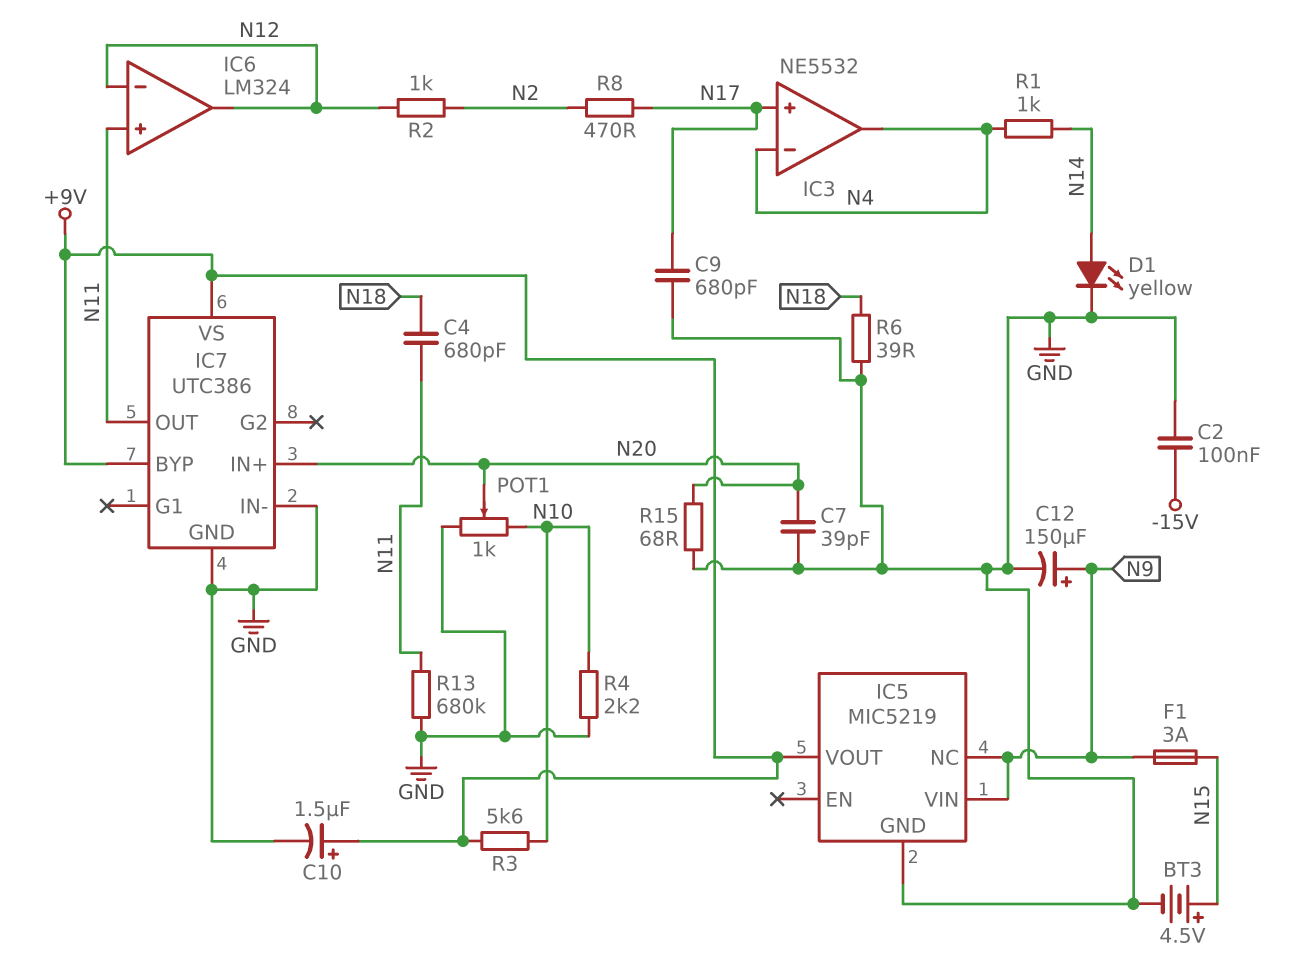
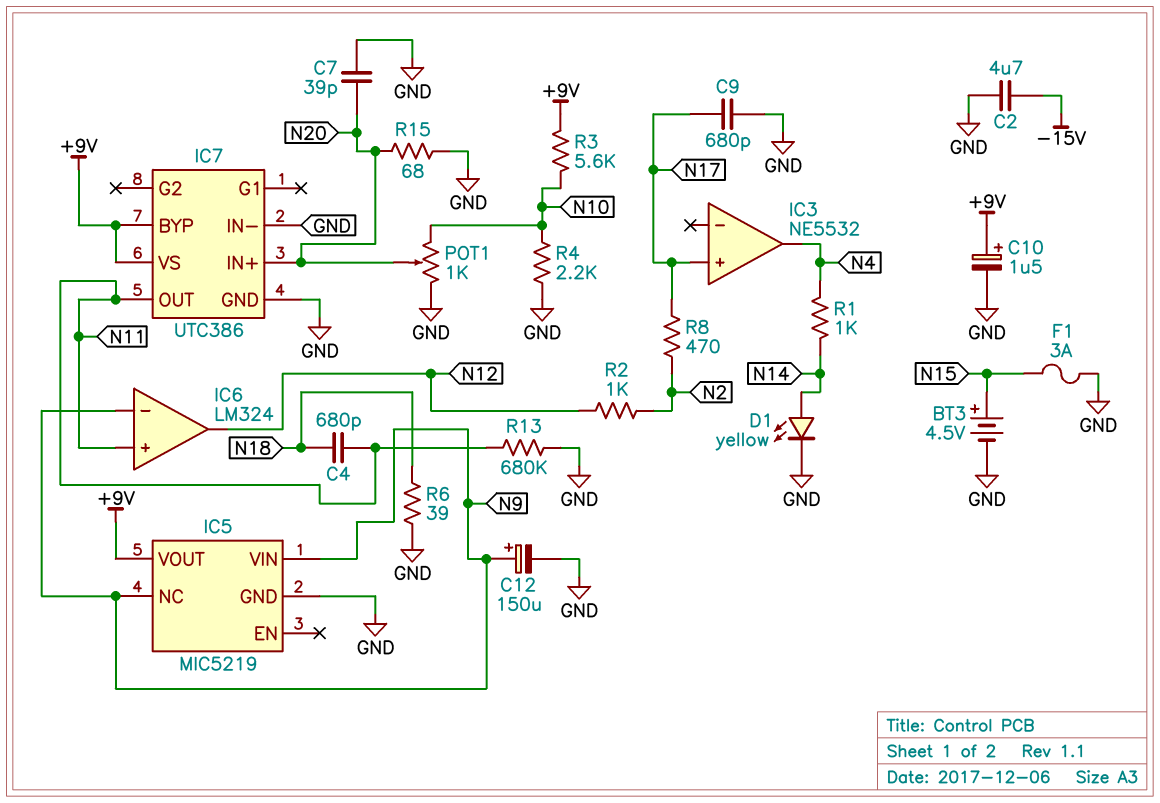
C2: 100nF (-15V, GND) -> 4.7uF (-15V, GND)
F1: 3A (N9, N15) -> 3A (GND, N15)
IC3 pin in-: N4 -> none
IC6 pin in-: N12 -> N9

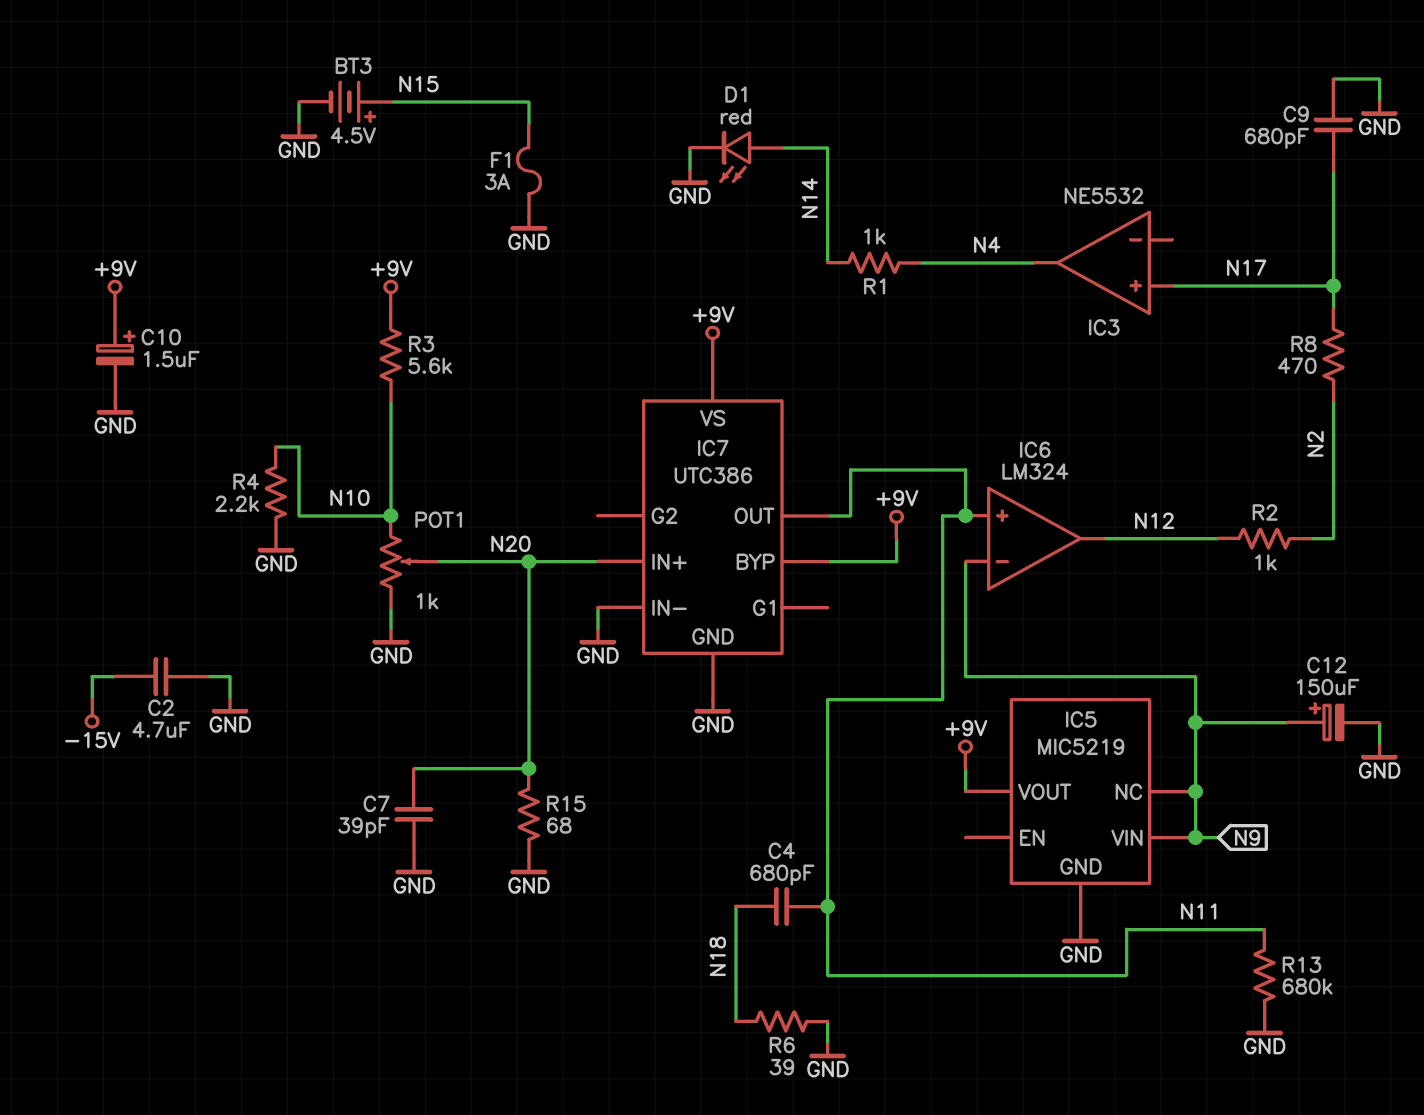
D1: LED yellow (A N14, K GND) -> LED red (A N14, K GND)

